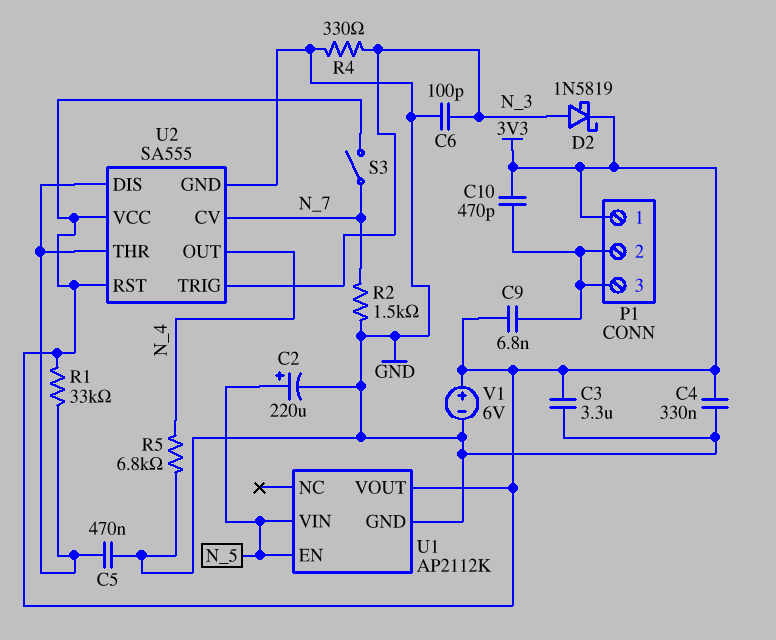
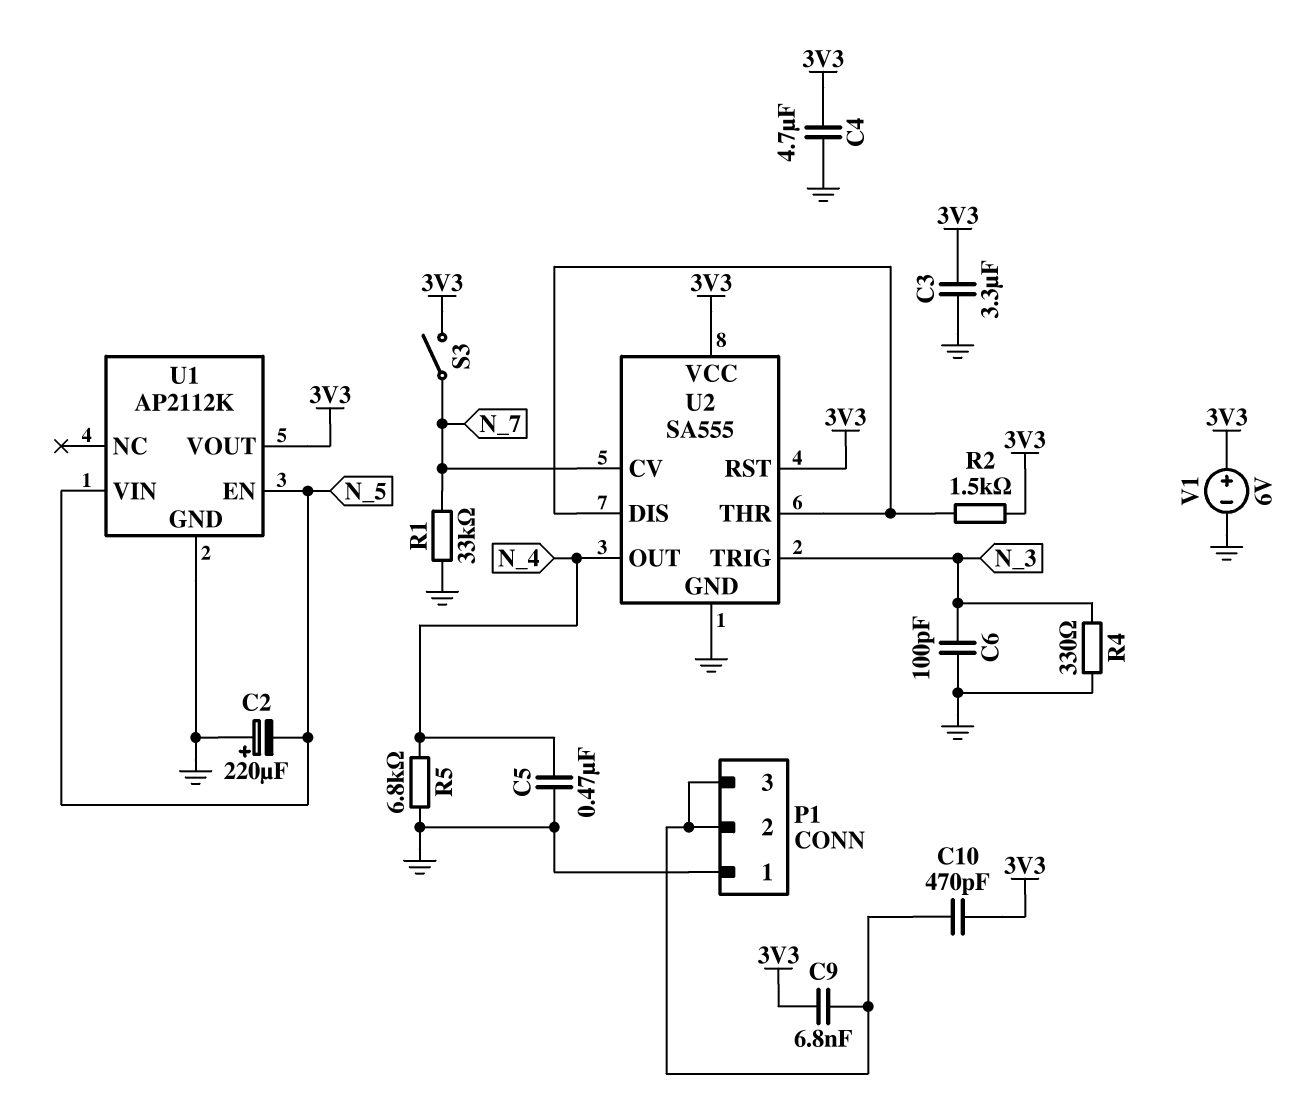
C2: 220uF (plus N_5, minus GND) -> 220uF (plus GND, minus N_5)
C4: 330nF (3V3, GND) -> 4.7uF (3V3, GND)
C5: 470nF (GND, U2/DIS) -> 470nF (GND, N_4)
D2: schottky 1N5819 (A N_3, K 3V3) -> none
P1 pin 1: 3V3 -> GND
R1: 33k (3V3, U2/DIS) -> 33k (GND, N_7)
R2: 1.5k (GND, N_7) -> 1.5k (3V3, U2/DIS)

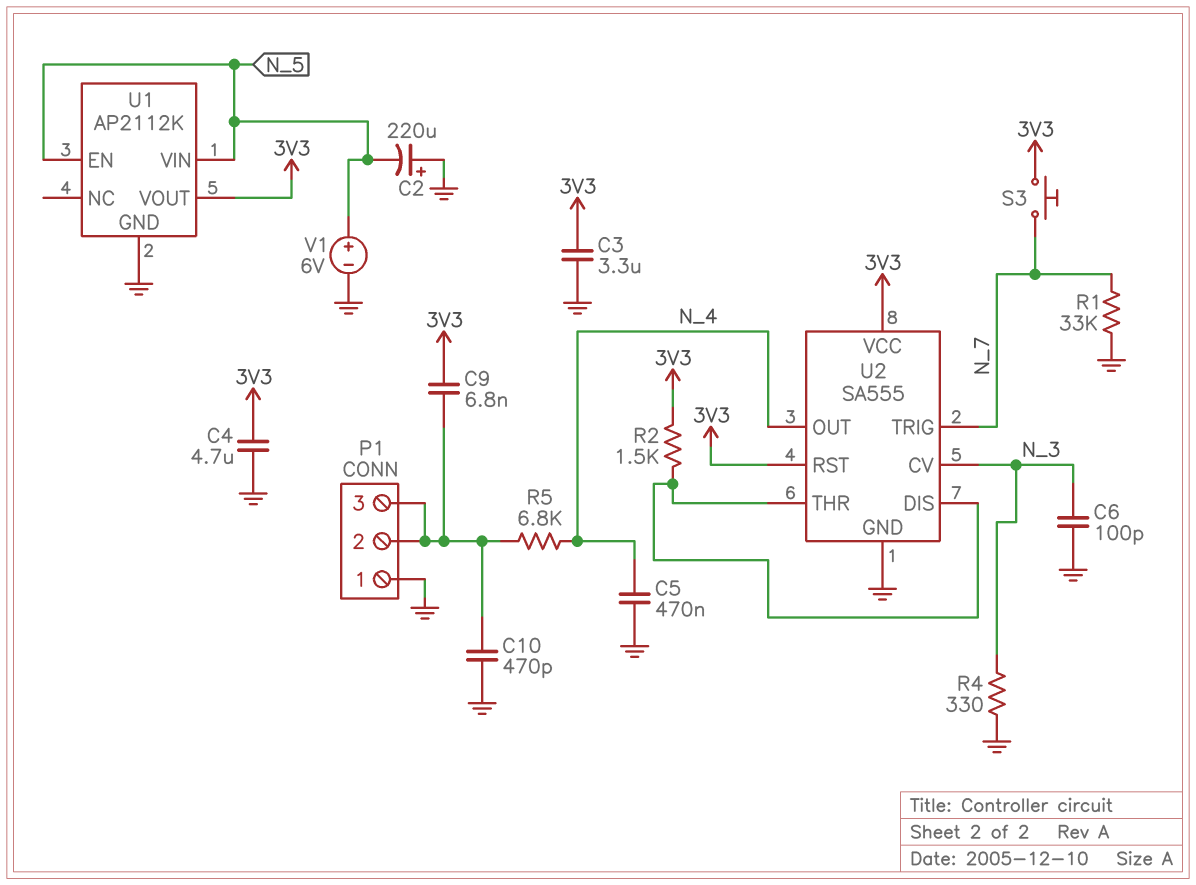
C10: 470pF (3V3, P1/2) -> 470pF (GND, P1/2)
R5: 6.8k (GND, N_4) -> 6.8k (N_4, P1/2)
S3: switch (3V3, N_7) -> button (3V3, N_7)
U2 pin CV: N_7 -> N_3
U2 pin TRIG: N_3 -> N_7
V1: 6V (plus 3V3, minus GND) -> 6V (plus N_5, minus GND)

